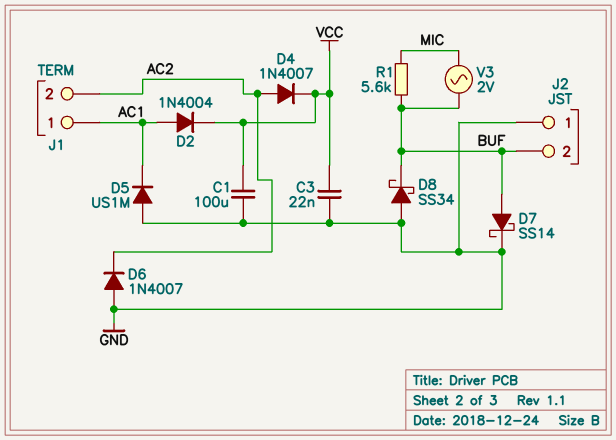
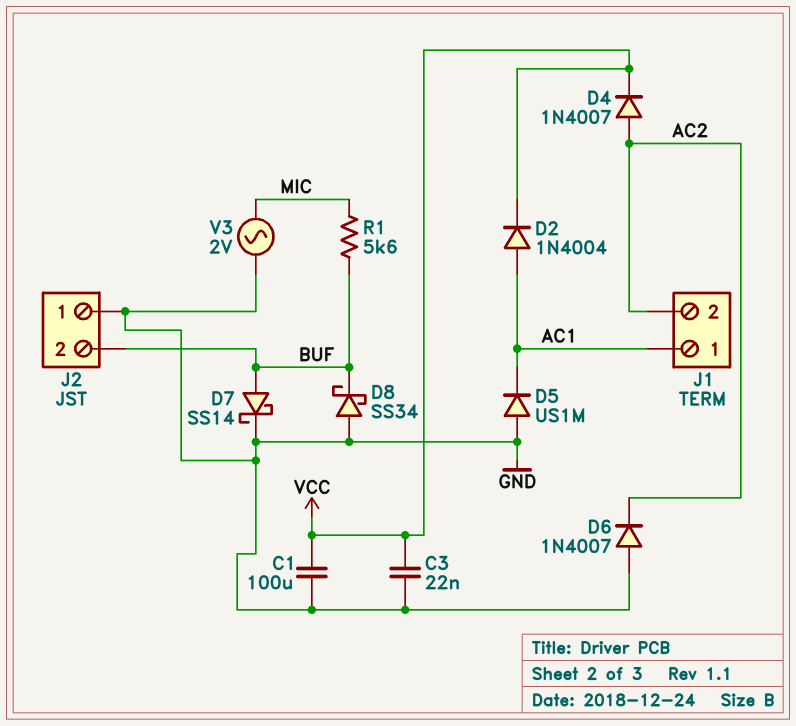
V3: AC 2V (BUF, MIC) -> AC 2V (GND, MIC)

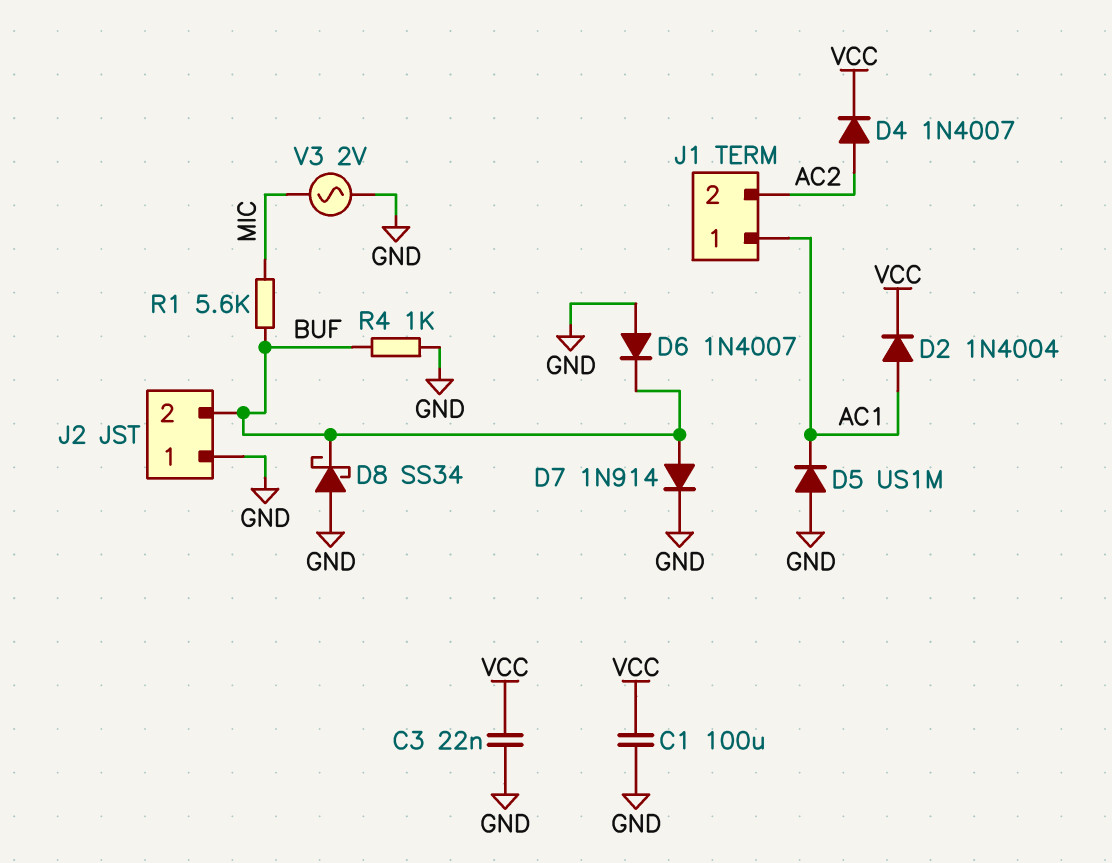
D6: diode 1N4007 (A GND, K AC2) -> diode 1N4007 (A GND, K BUF)
D7: schottky SS14 (A BUF, K GND) -> diode 1N914 (A BUF, K GND)
R4: none -> 1k (BUF, GND)

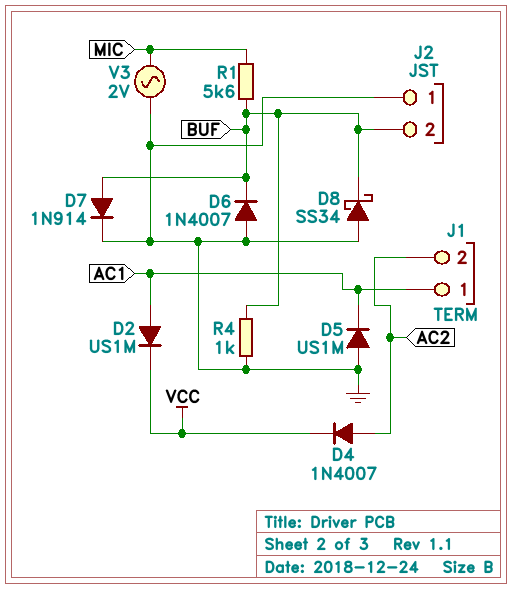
C1: 100uF (GND, VCC) -> none
C3: 22nF (GND, VCC) -> none
D2: diode 1N4004 (A AC1, K VCC) -> diode US1M (A AC1, K VCC)

